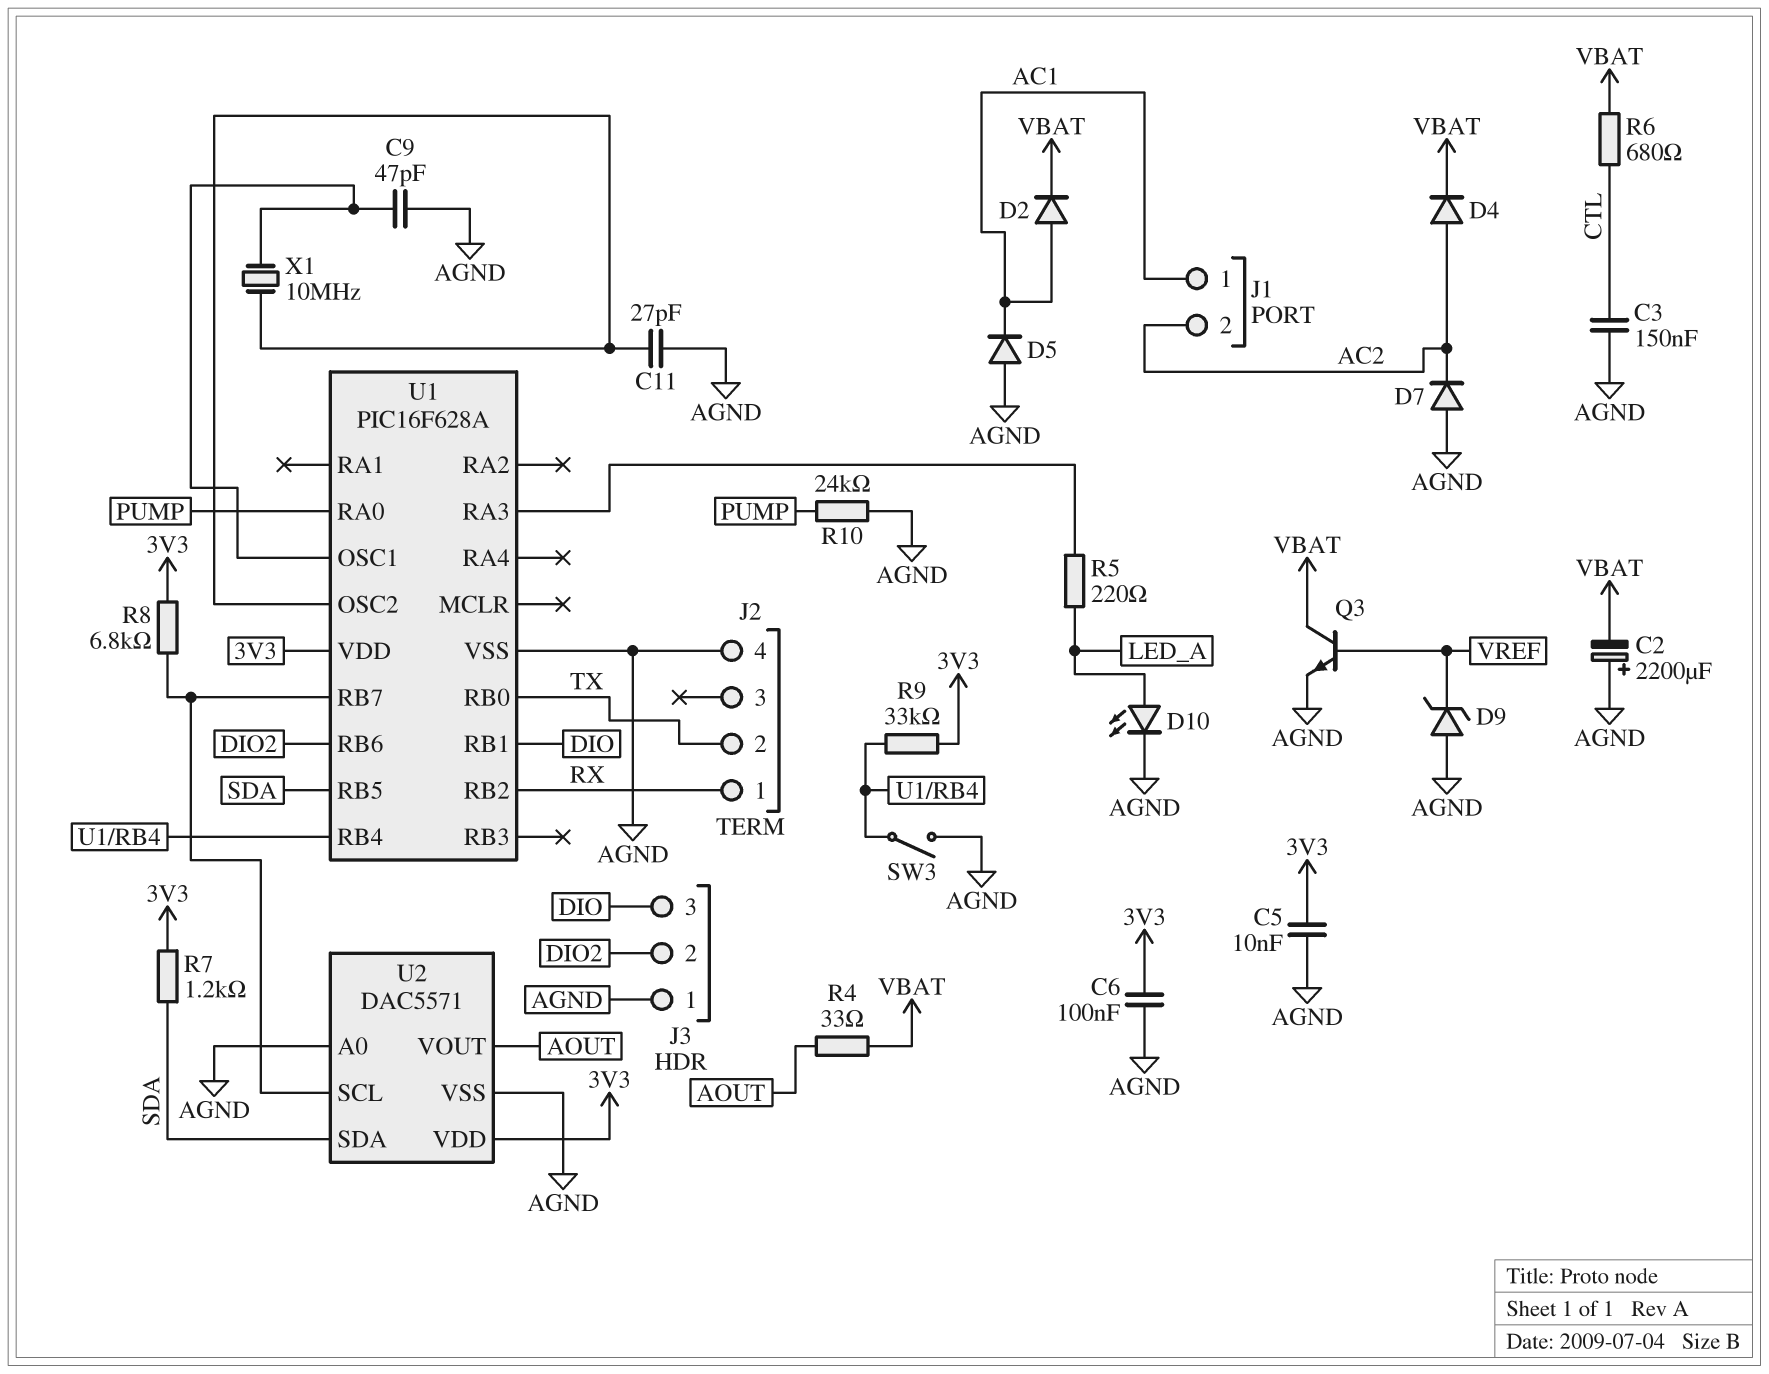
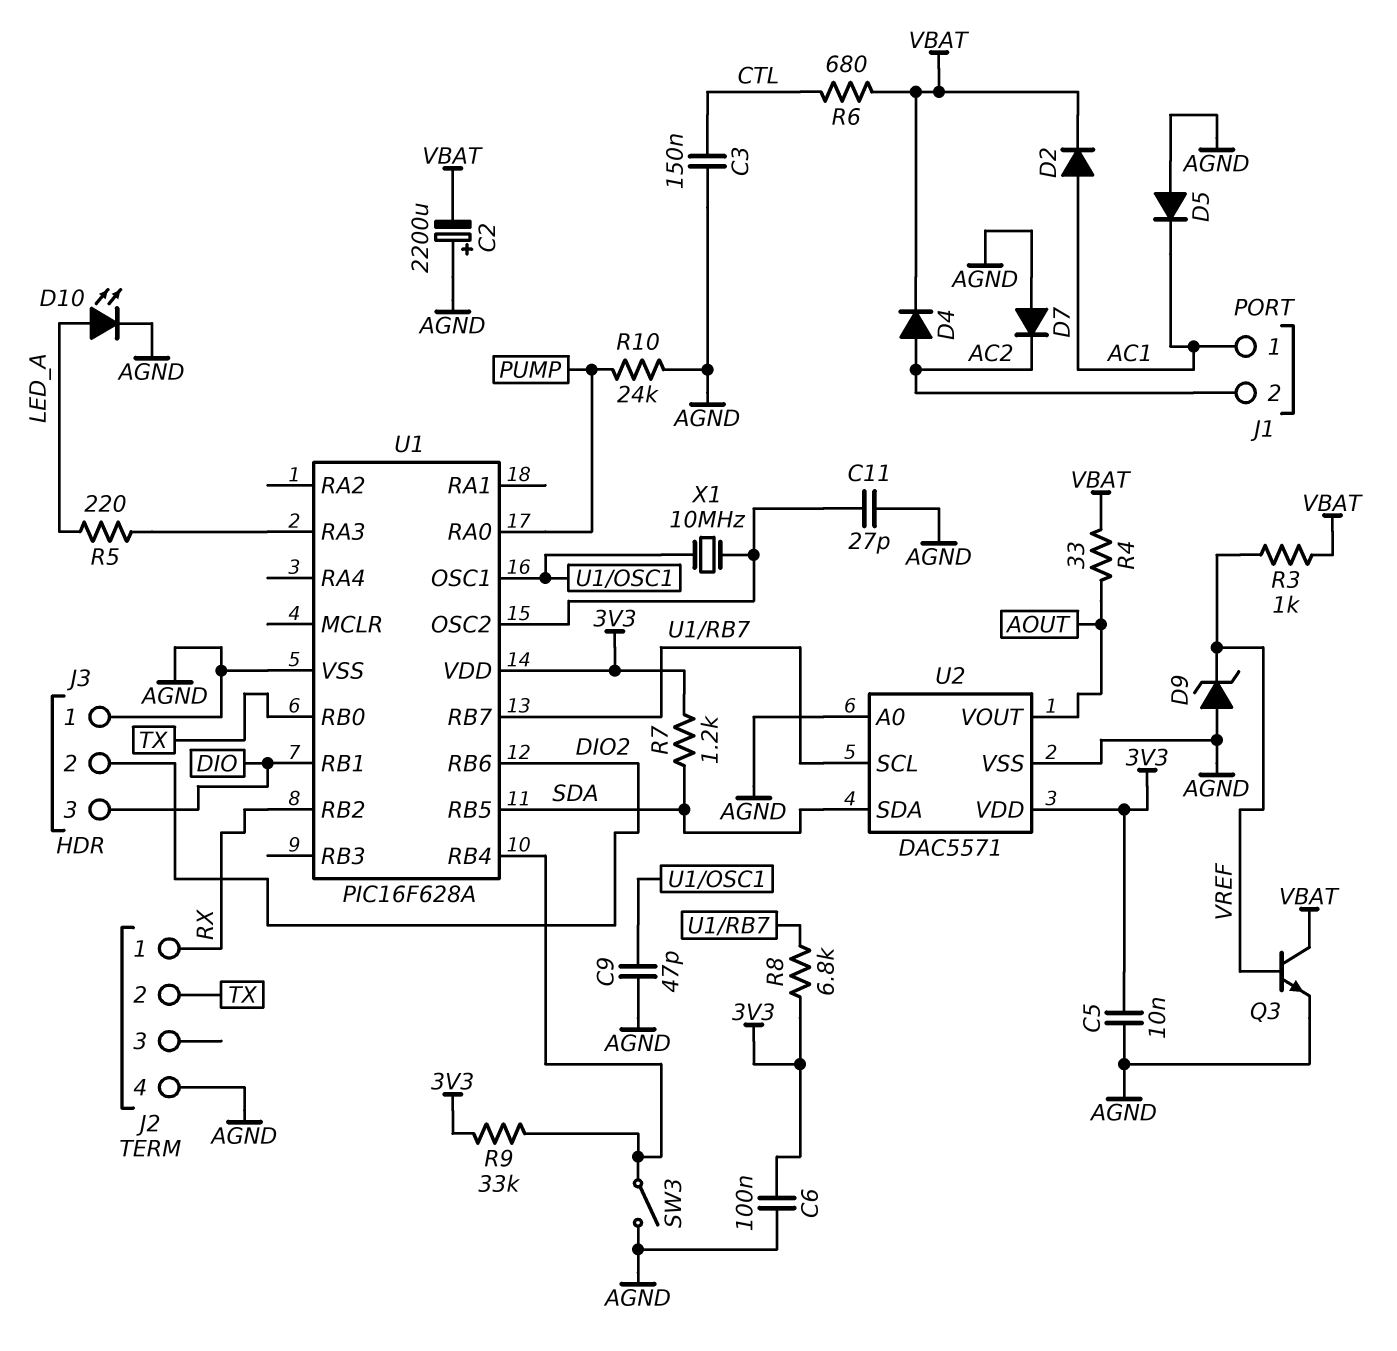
R3: none -> 1k (VBAT, VREF)

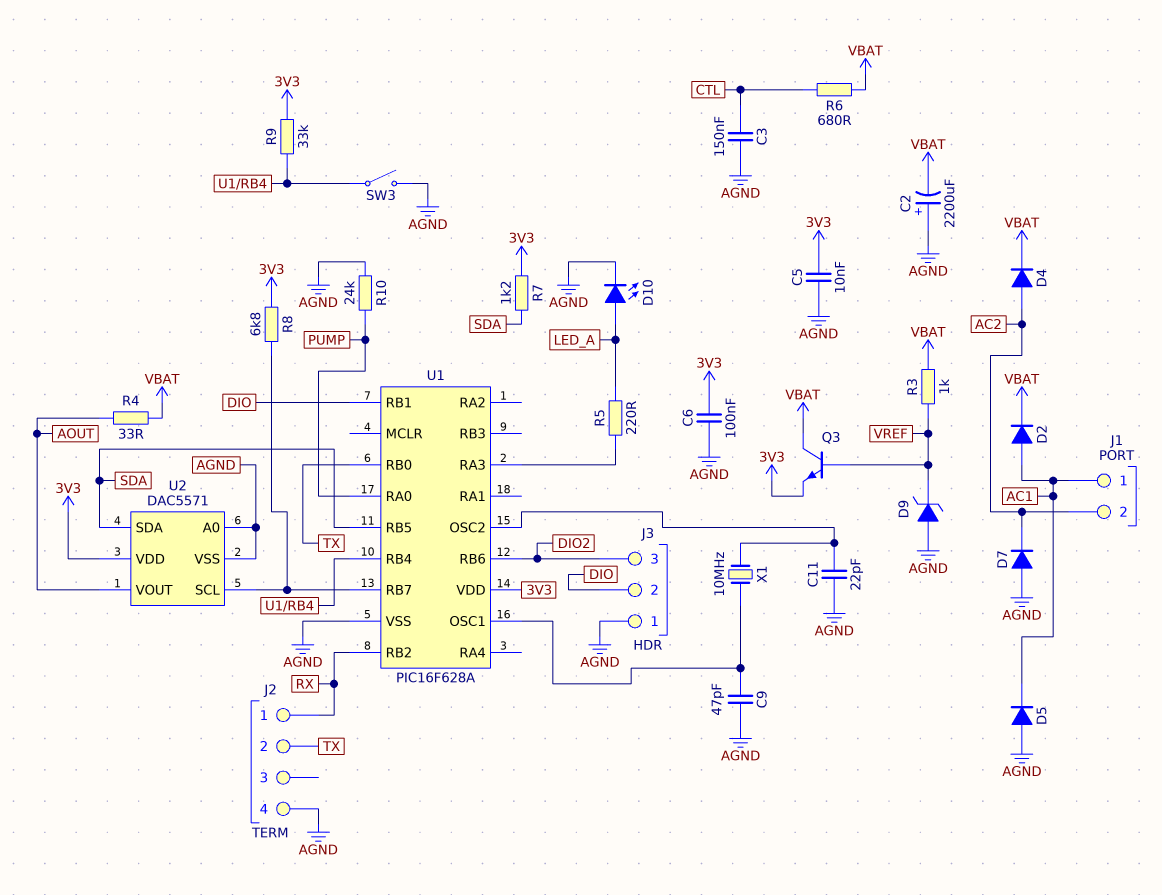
C11: 27pF (AGND, U1/OSC2) -> 22pF (AGND, U1/OSC2)
J3 pin 2: DIO2 -> DIO
J3 pin 3: DIO -> DIO2
Q3: NPN (B VREF, C VBAT, E AGND) -> NPN (B VREF, C VBAT, E 3V3)

